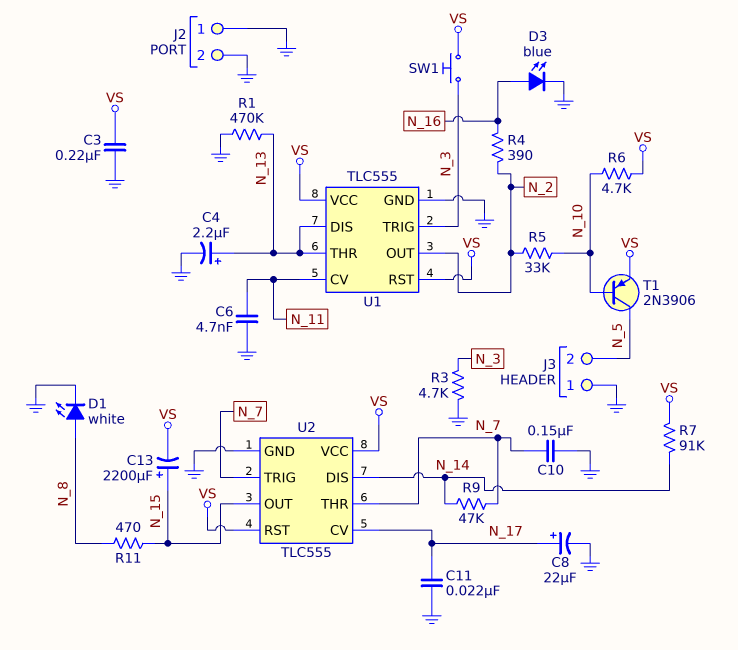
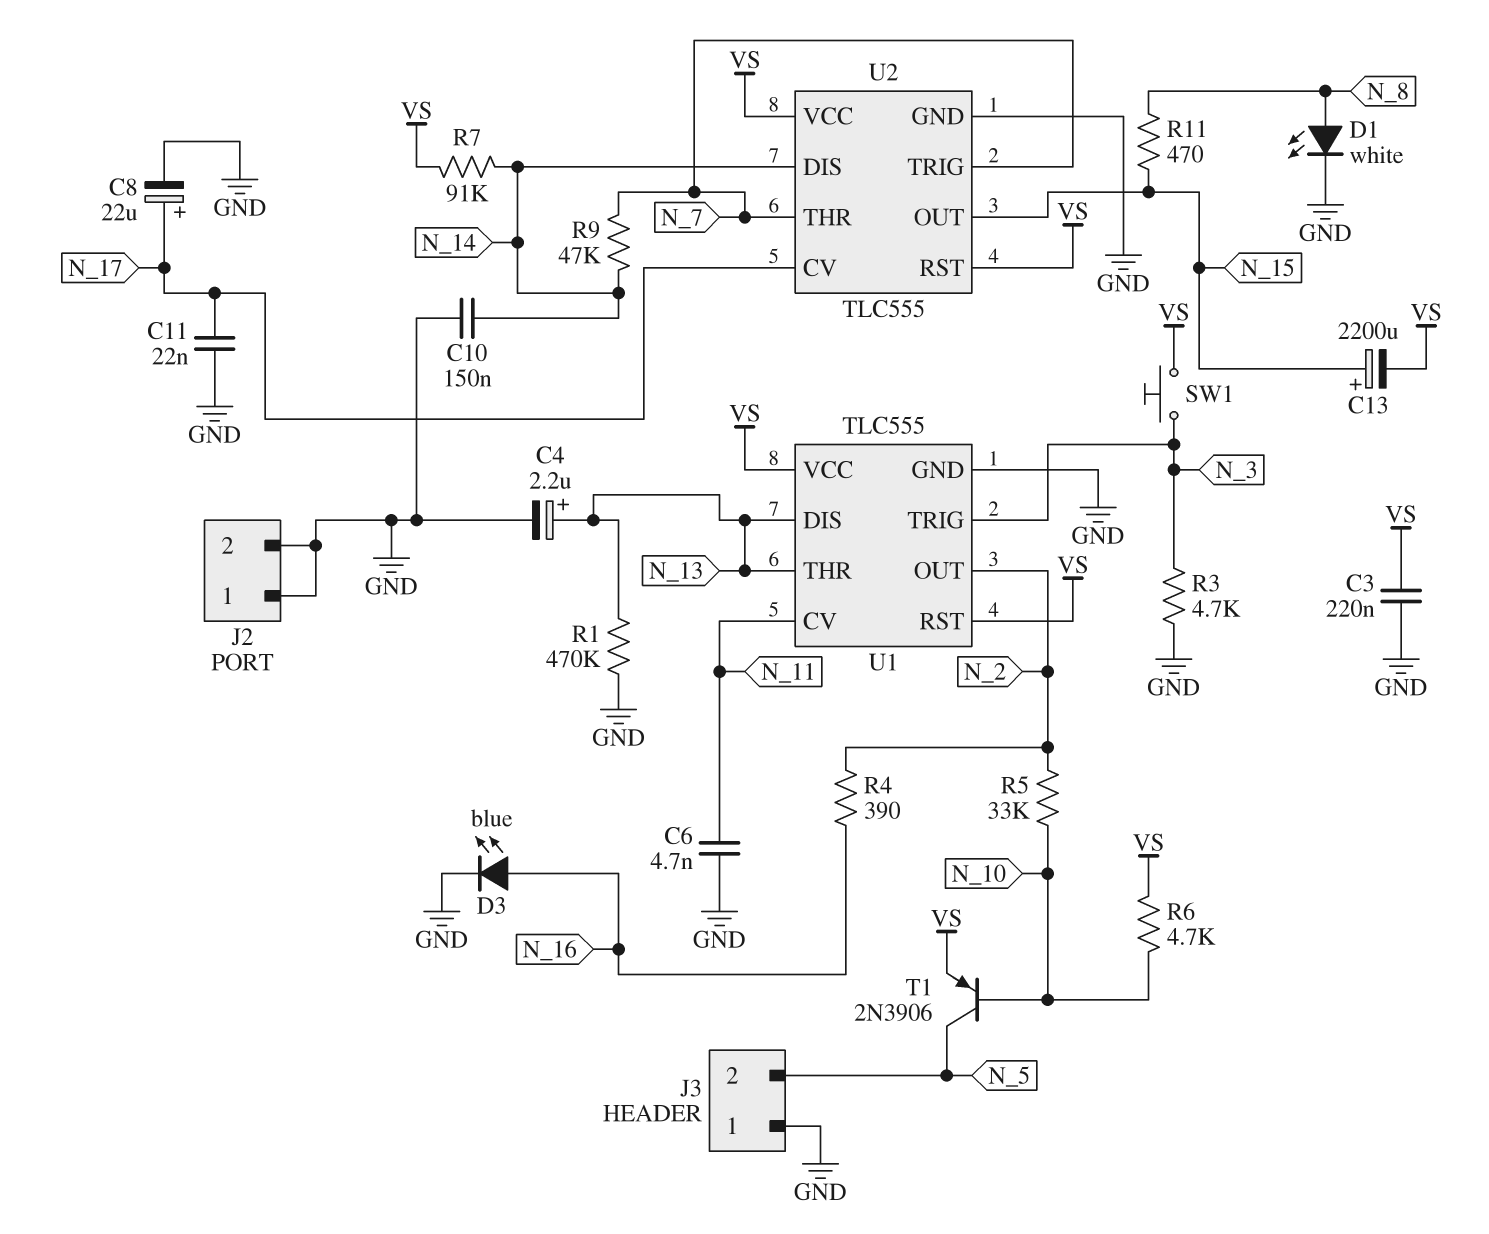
C10: 150nF (GND, N_7) -> 150nF (GND, N_14)

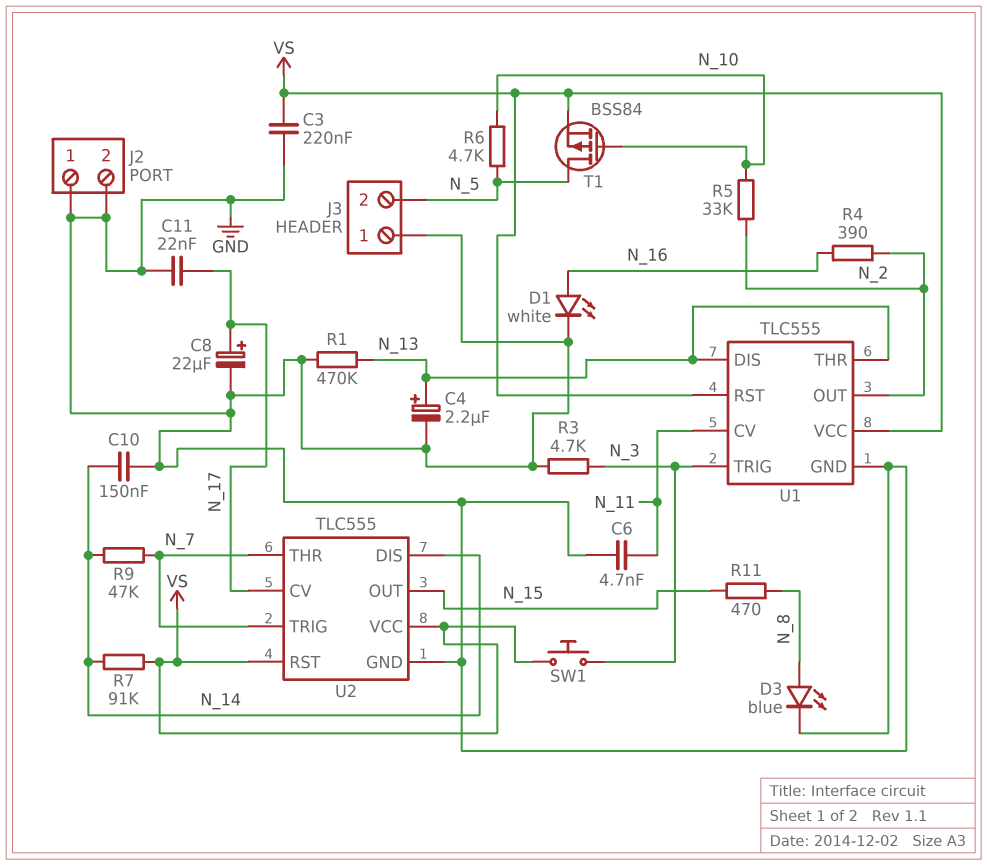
C13: 2200uF (plus N_15, minus VS) -> none
D1: LED white (A N_8, K GND) -> LED white (A N_16, K GND)
D3: LED blue (A N_16, K GND) -> LED blue (A N_8, K GND)
R6: 4.7k (N_10, VS) -> 4.7k (N_5, N_10)
T1: PNP 2N3906 (B N_10, C N_5, E VS) -> PMOS BSS84 (G N_10, D N_5, S VS)

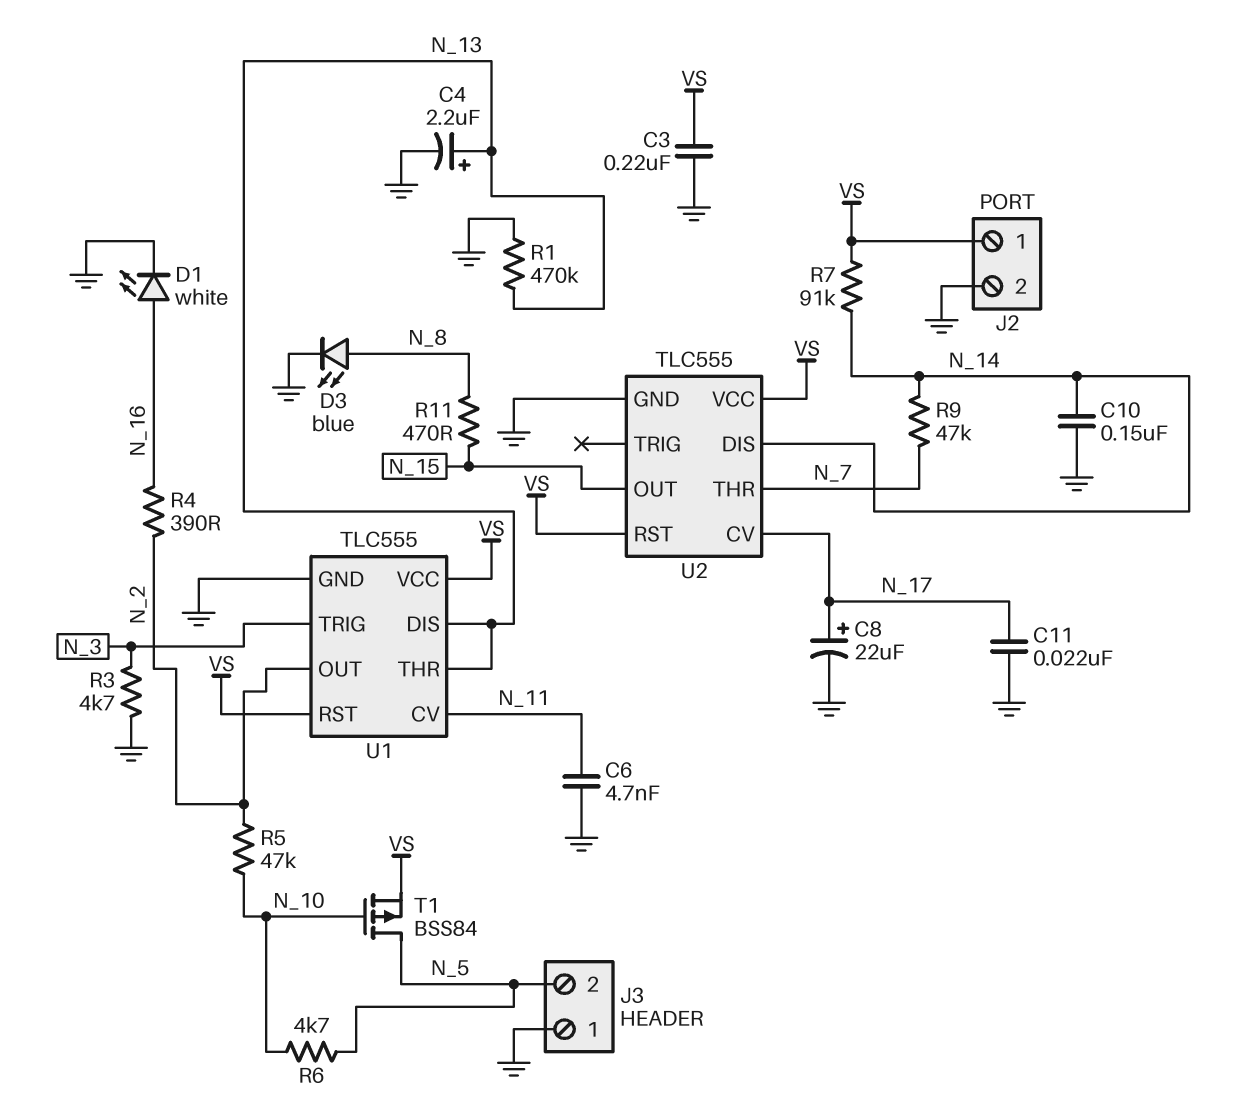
J2 pin 1: GND -> VS
R5: 33k (N_2, N_10) -> 47k (N_2, N_10)
SW1: button (N_3, VS) -> none
U2 pin TRIG: N_7 -> none

